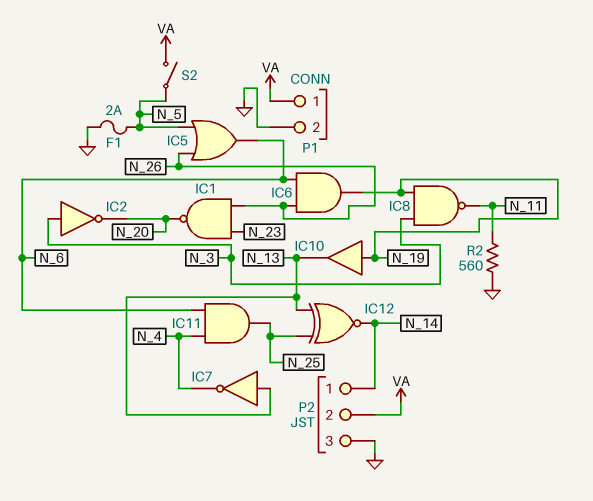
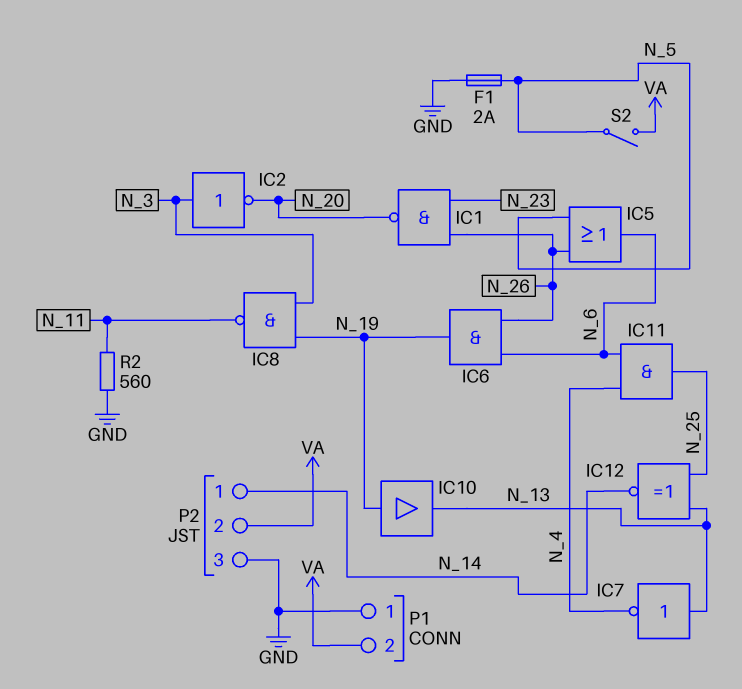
P1 pin 1: VA -> GND
P1 pin 2: GND -> VA

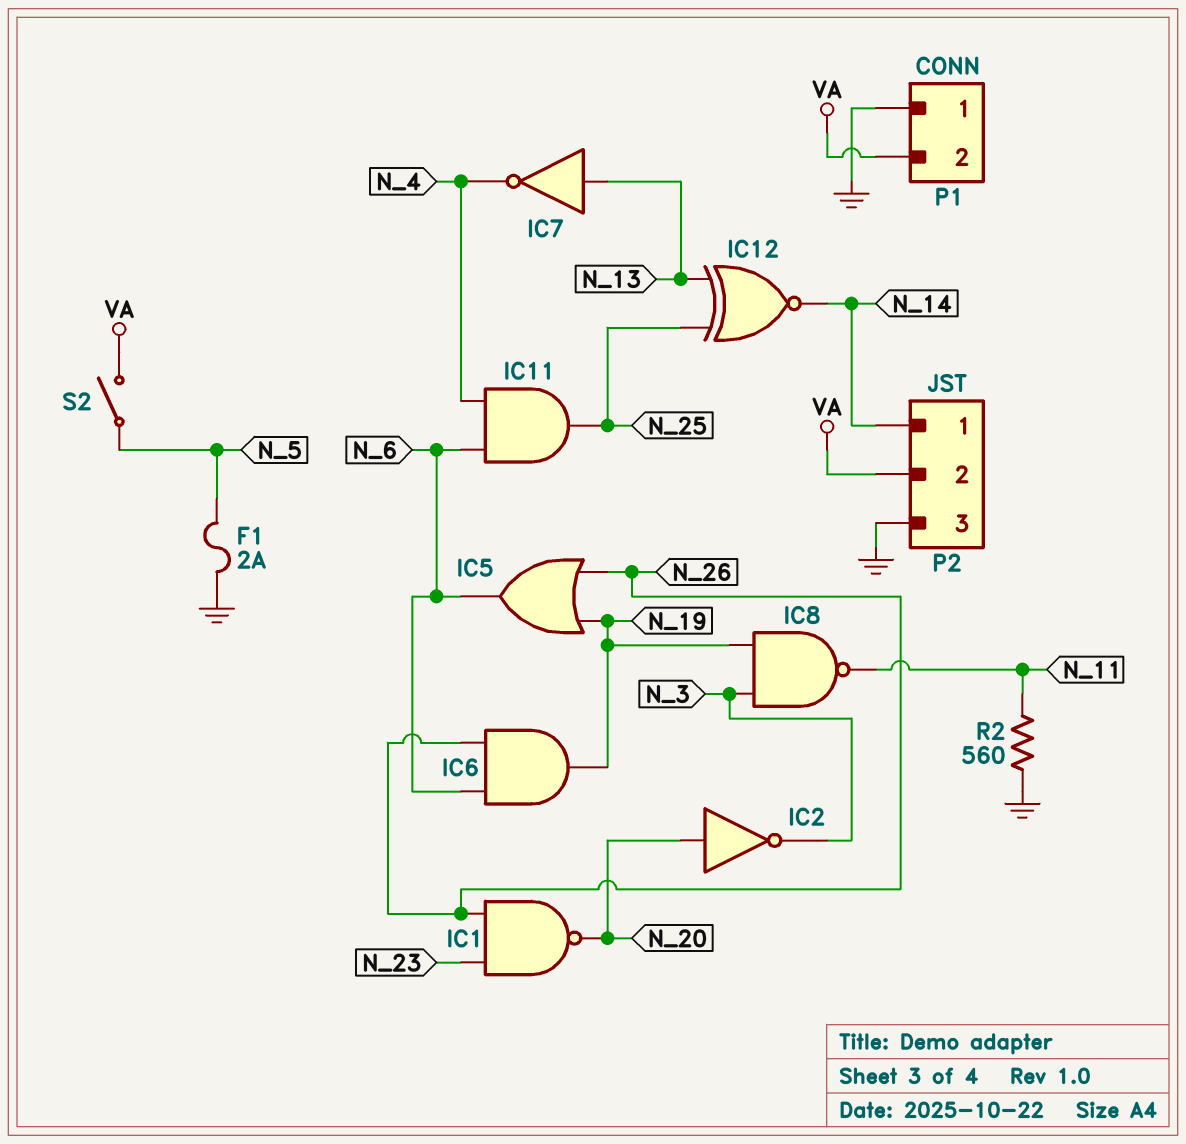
IC2: NOT (in N_3, out N_20) -> NOT (in N_20, out N_3)
IC5: OR (in N_5, in N_26, out N_6) -> OR (in N_19, in N_26, out N_6)
IC10: buffer (in N_19, out N_13) -> none

